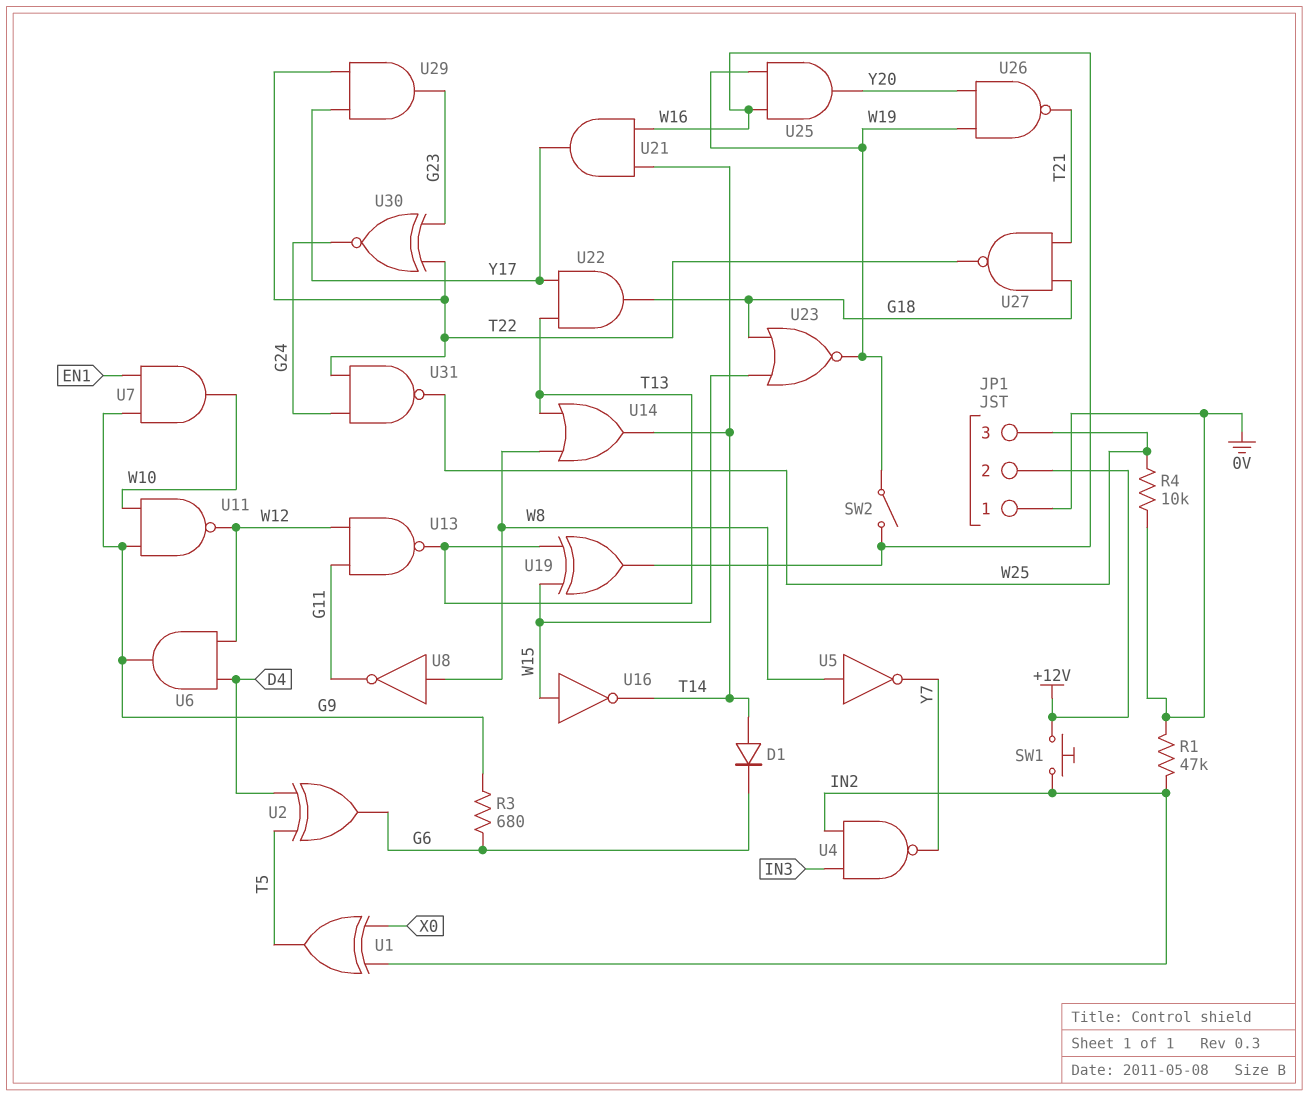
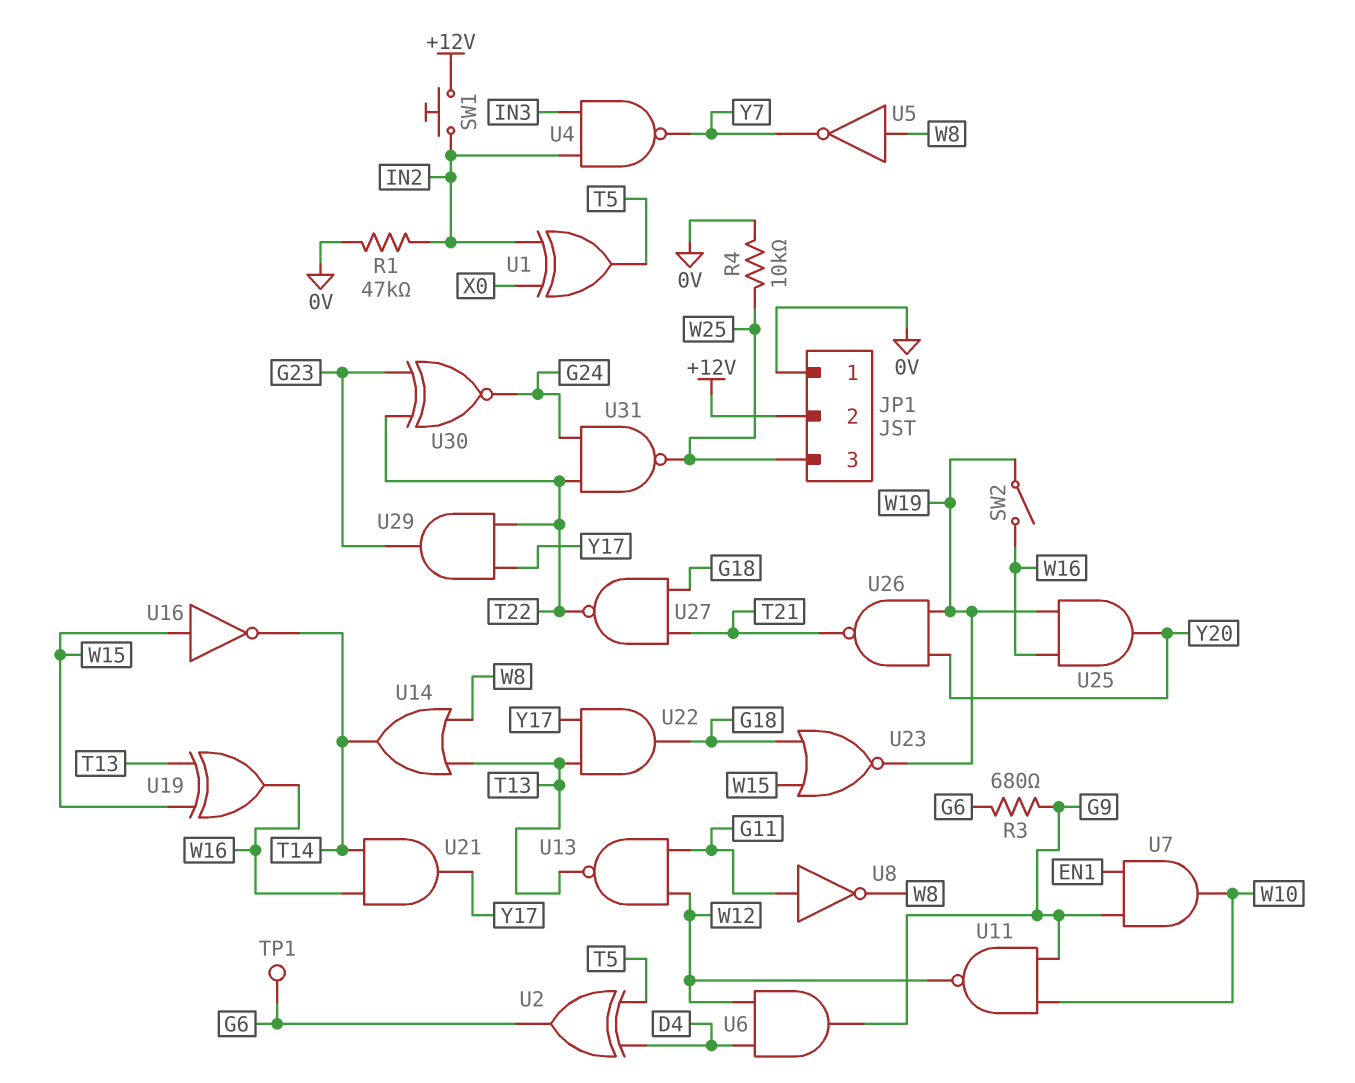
D1: diode (A T14, K G6) -> none
TP1: none -> test point (G6)
U8: NOT (in W8, out G11) -> NOT (in G11, out W8)

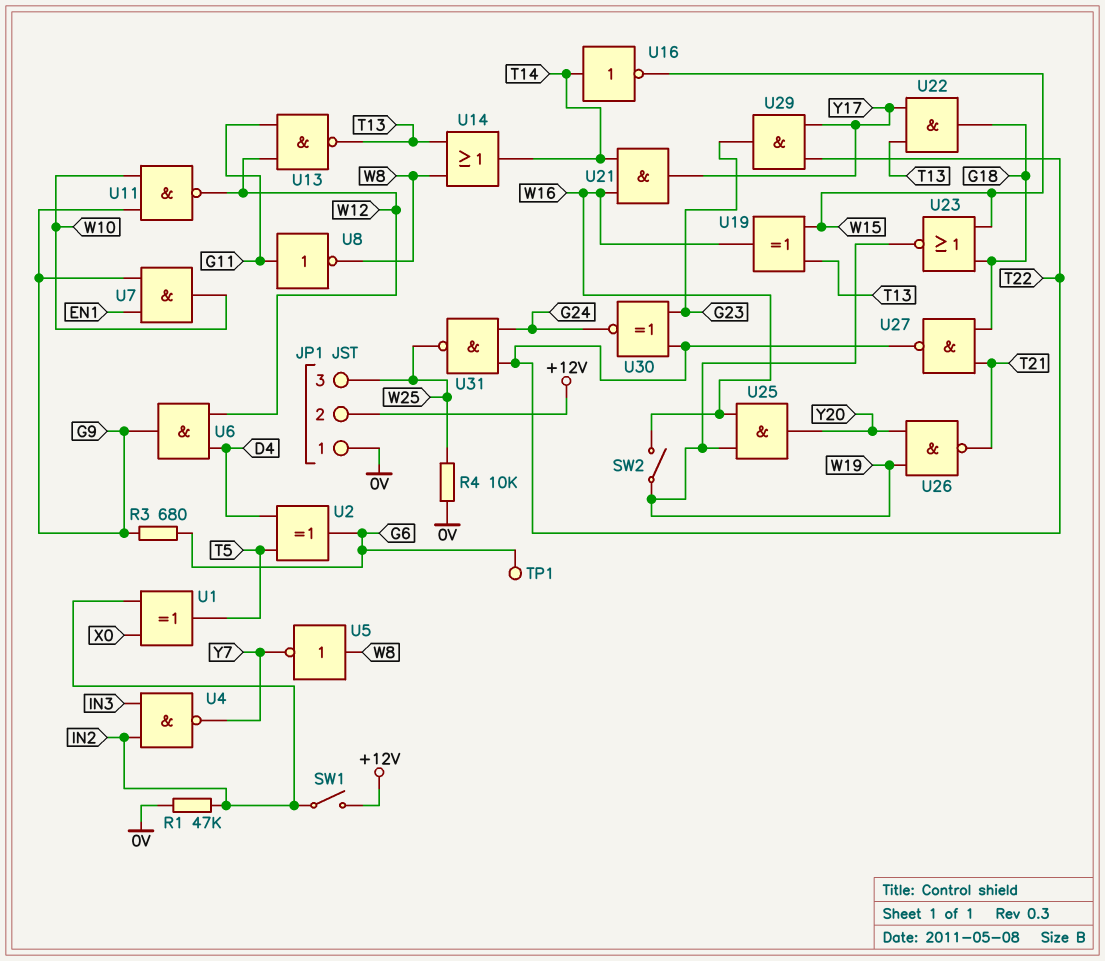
SW1: button (+12V, IN2) -> switch (+12V, IN2)
U16: NOT (in W15, out T14) -> NOT (in T14, out W15)

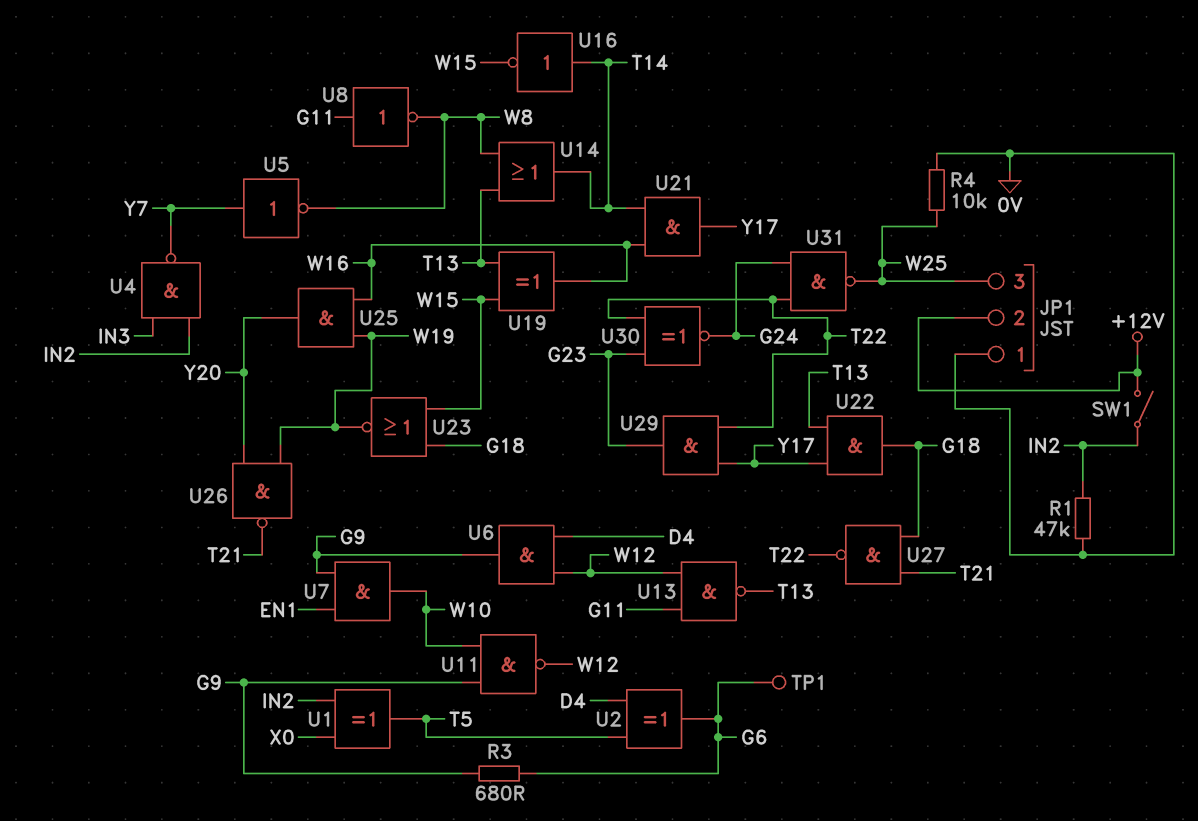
SW2: switch (W16, W19) -> none
U5: NOT (in W8, out Y7) -> NOT (in Y7, out W8)

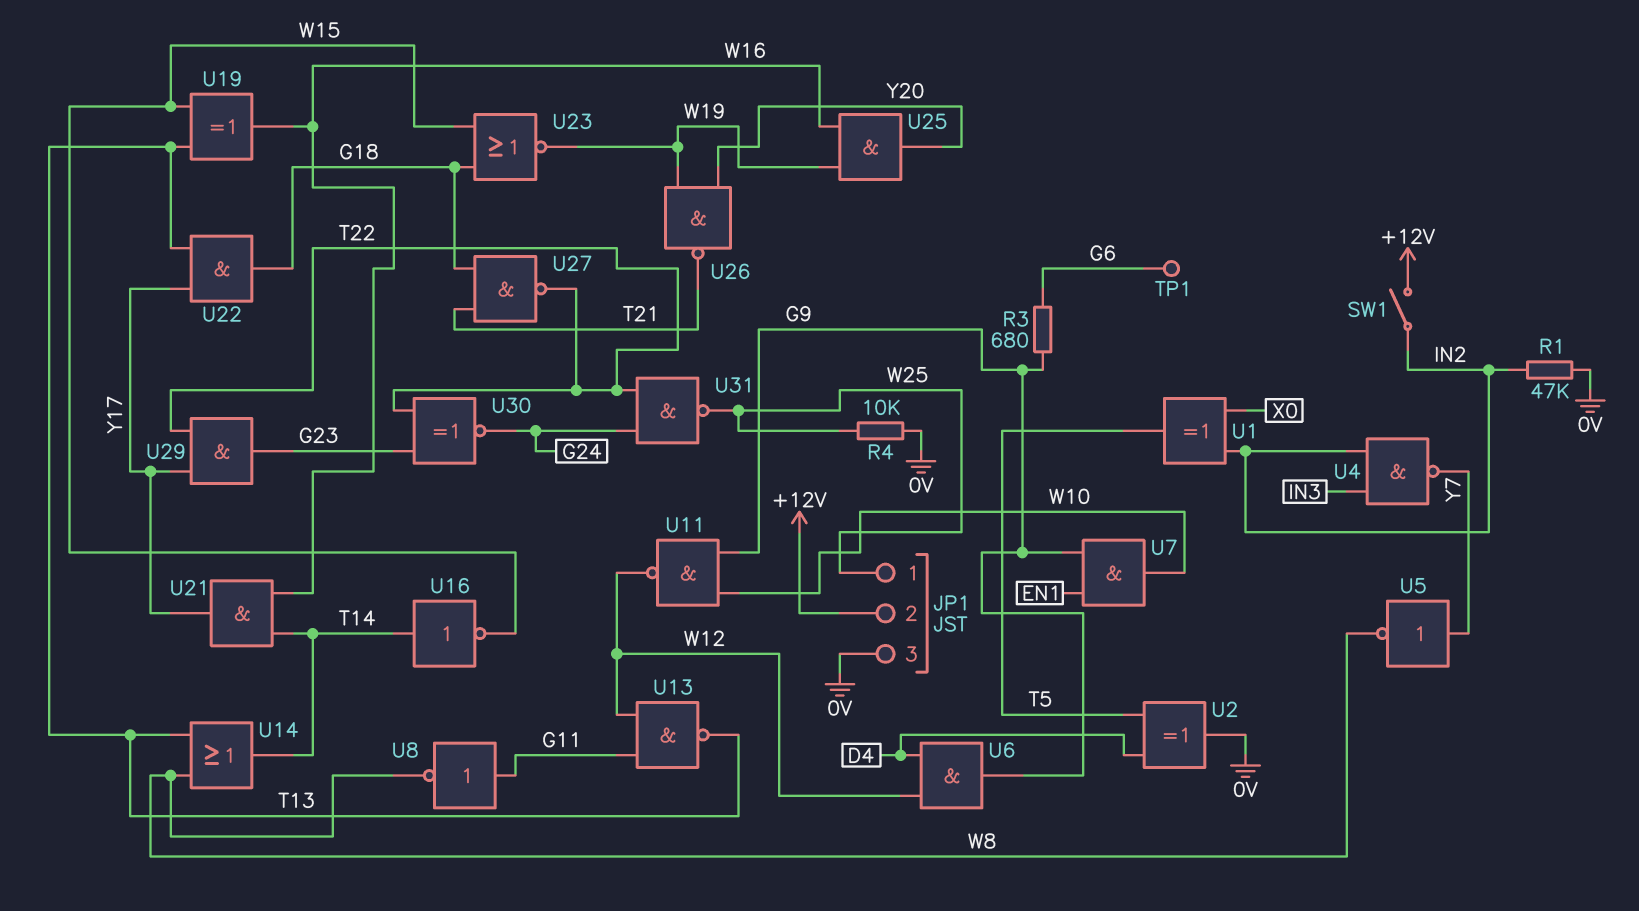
JP1 pin 1: 0V -> W25
JP1 pin 3: W25 -> 0V
U2: XOR (in D4, in T5, out G6) -> XOR (in D4, in T5, out 0V)

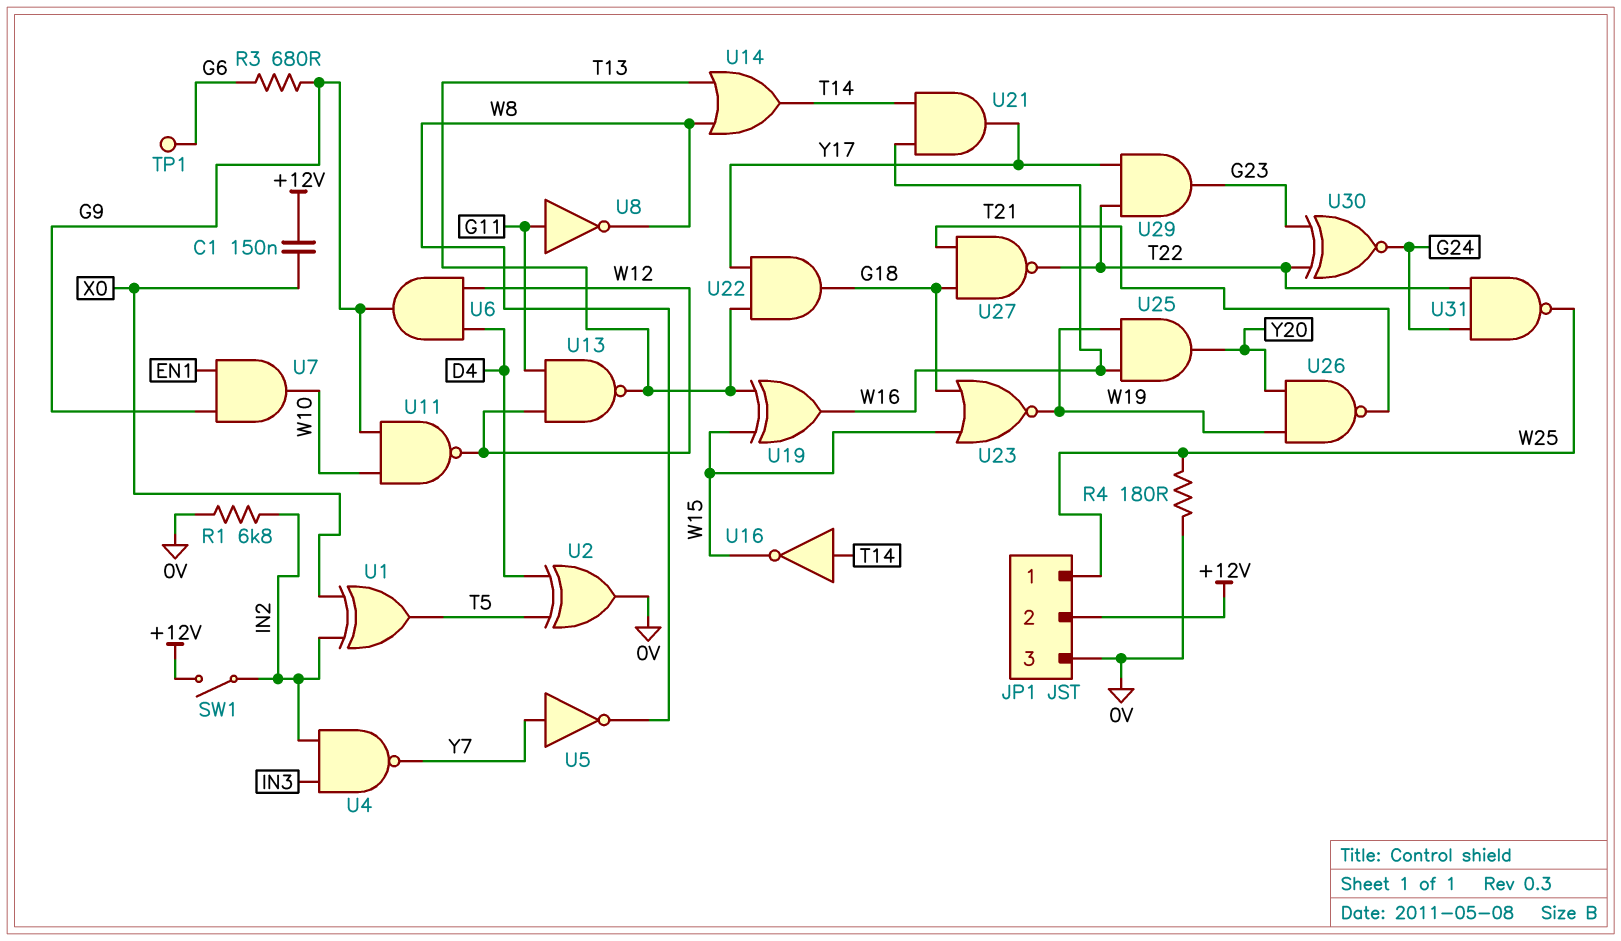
C1: none -> 150nF (+12V, X0)
R1: 47k (0V, IN2) -> 6.8k (0V, IN2)
R4: 10k (0V, W25) -> 180 (0V, W25)

